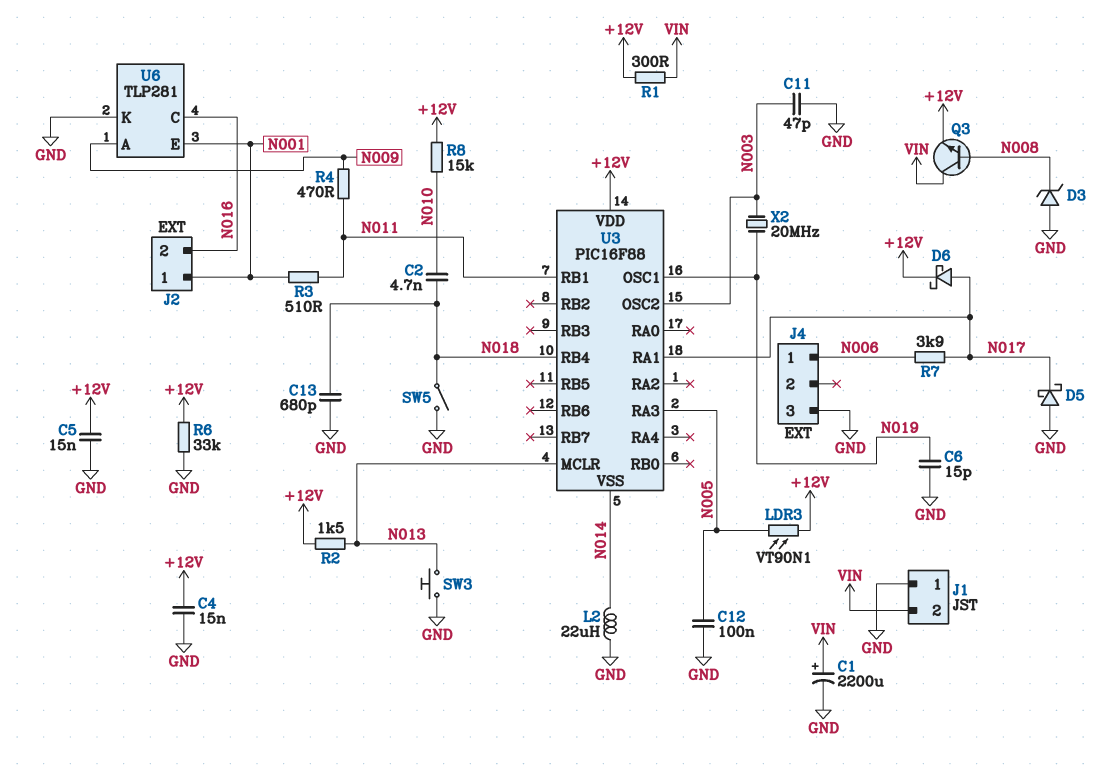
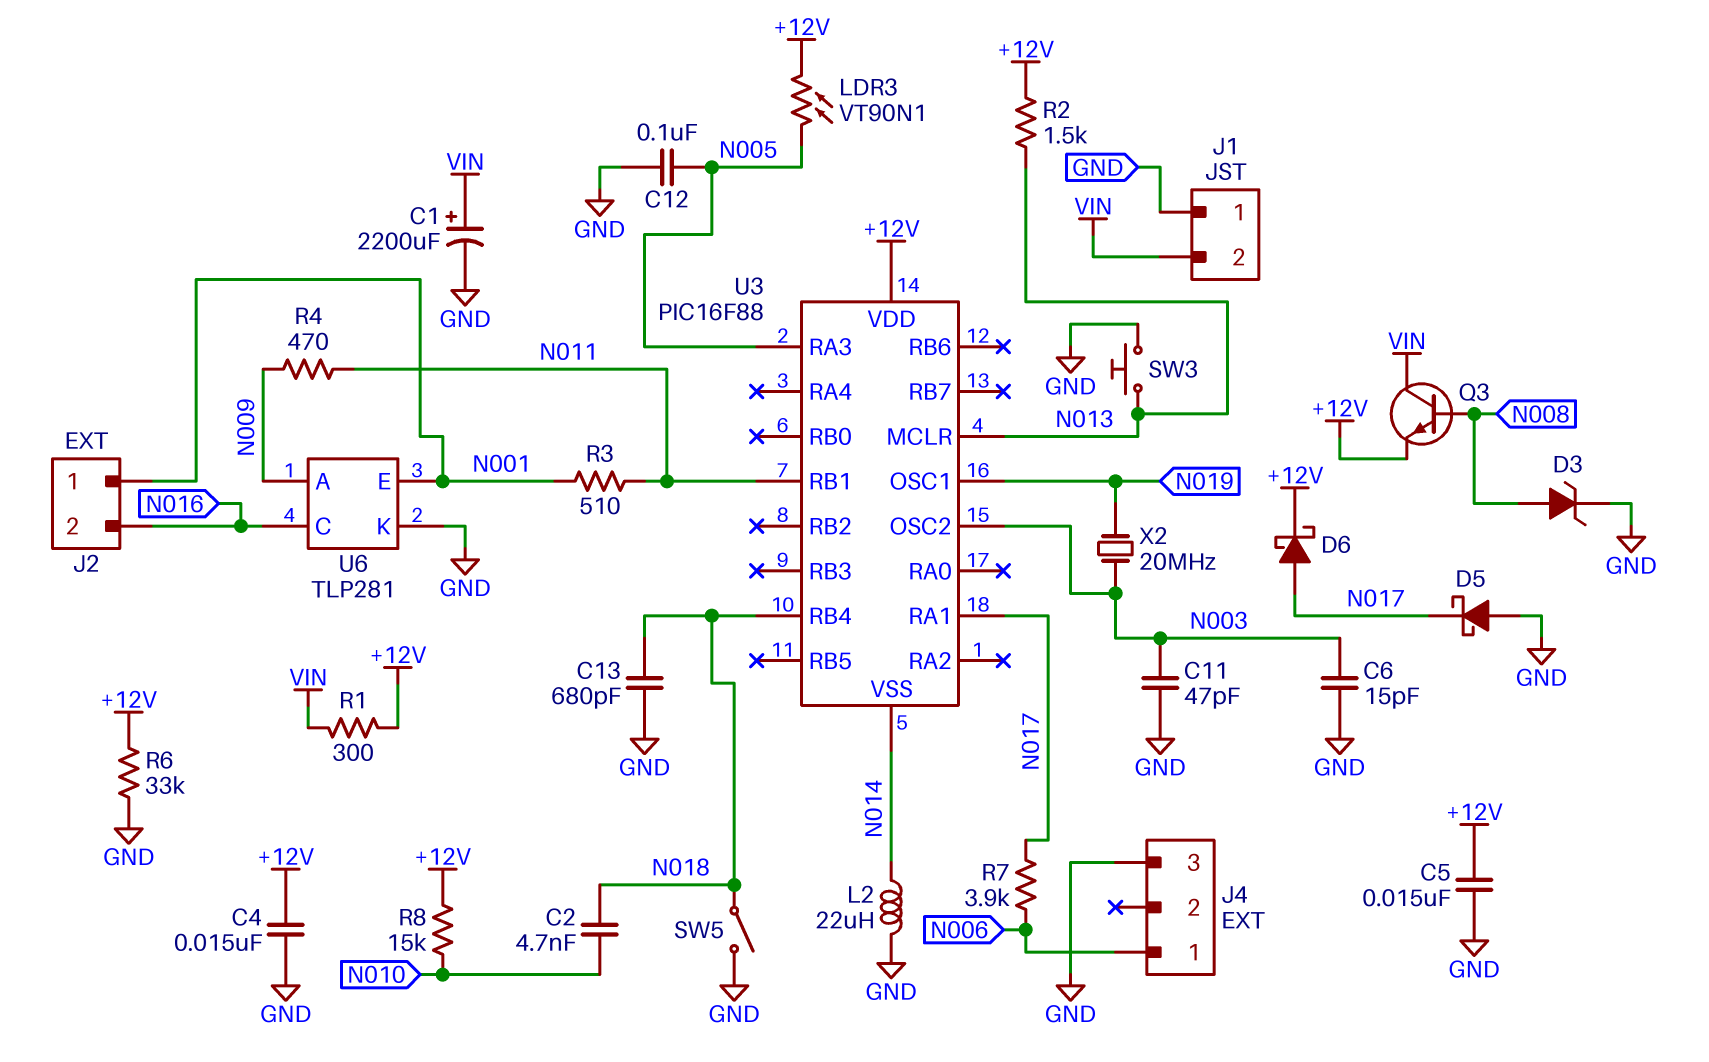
C6: 15pF (GND, N019) -> 15pF (GND, N003)
D3: zener (A GND, K N008) -> zener (A N008, K GND)

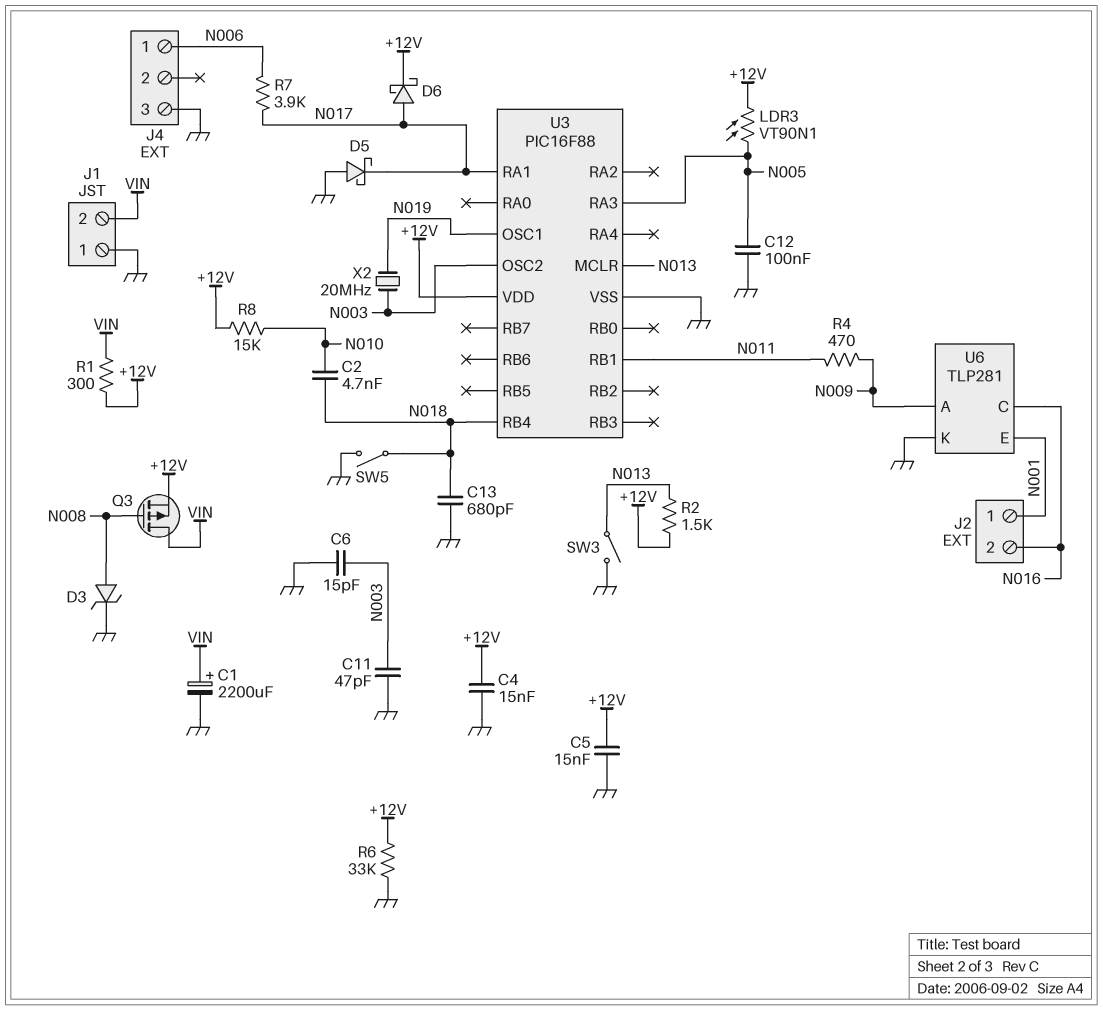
L2: 22uH (GND, N014) -> none
Q3: NPN (B N008, C VIN, E +12V) -> PMOS (G N008, D VIN, S +12V)
R3: 510 (N001, N011) -> none
SW3: button (GND, N013) -> switch (GND, N013)
U3 pin VSS: N014 -> GND

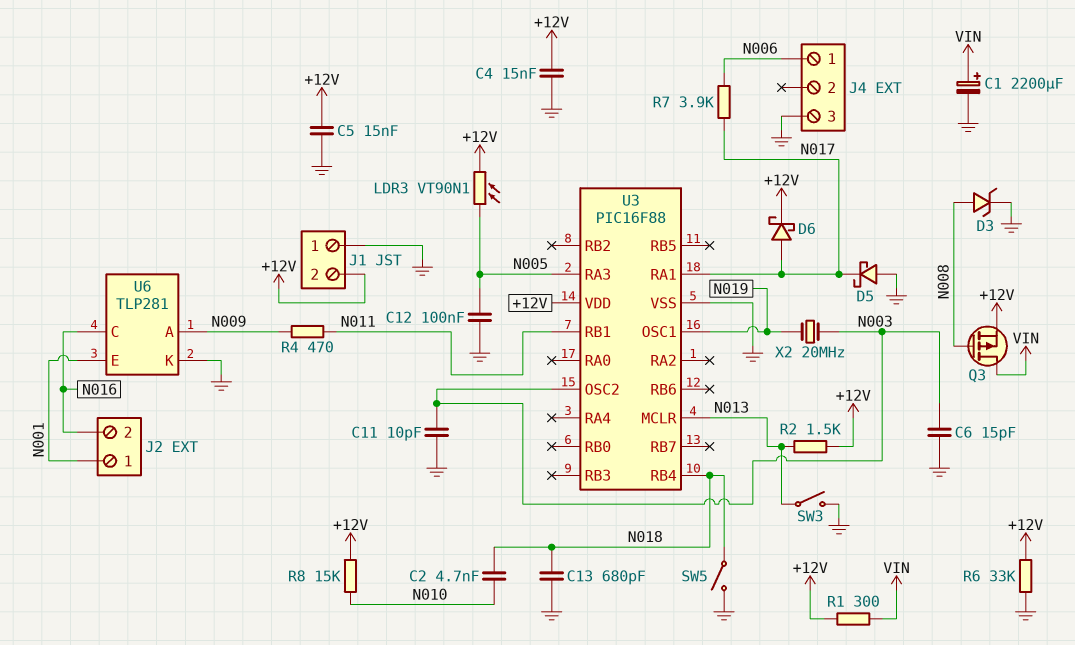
C11: 47pF (GND, N003) -> 10pF (GND, N003)
J1 pin 2: VIN -> +12V

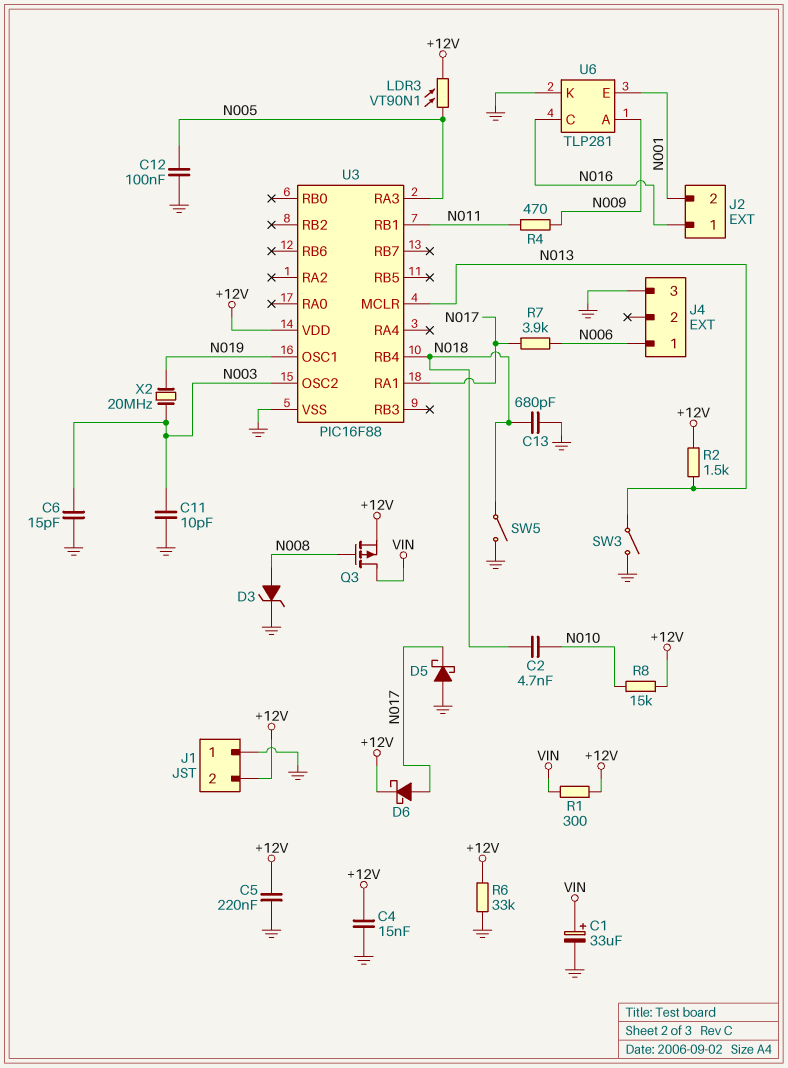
C1: 2200uF (plus VIN, minus GND) -> 33uF (plus VIN, minus GND)
C5: 15nF (+12V, GND) -> 220nF (+12V, GND)
J2 pin 1: N001 -> N016
J2 pin 2: N016 -> N001

